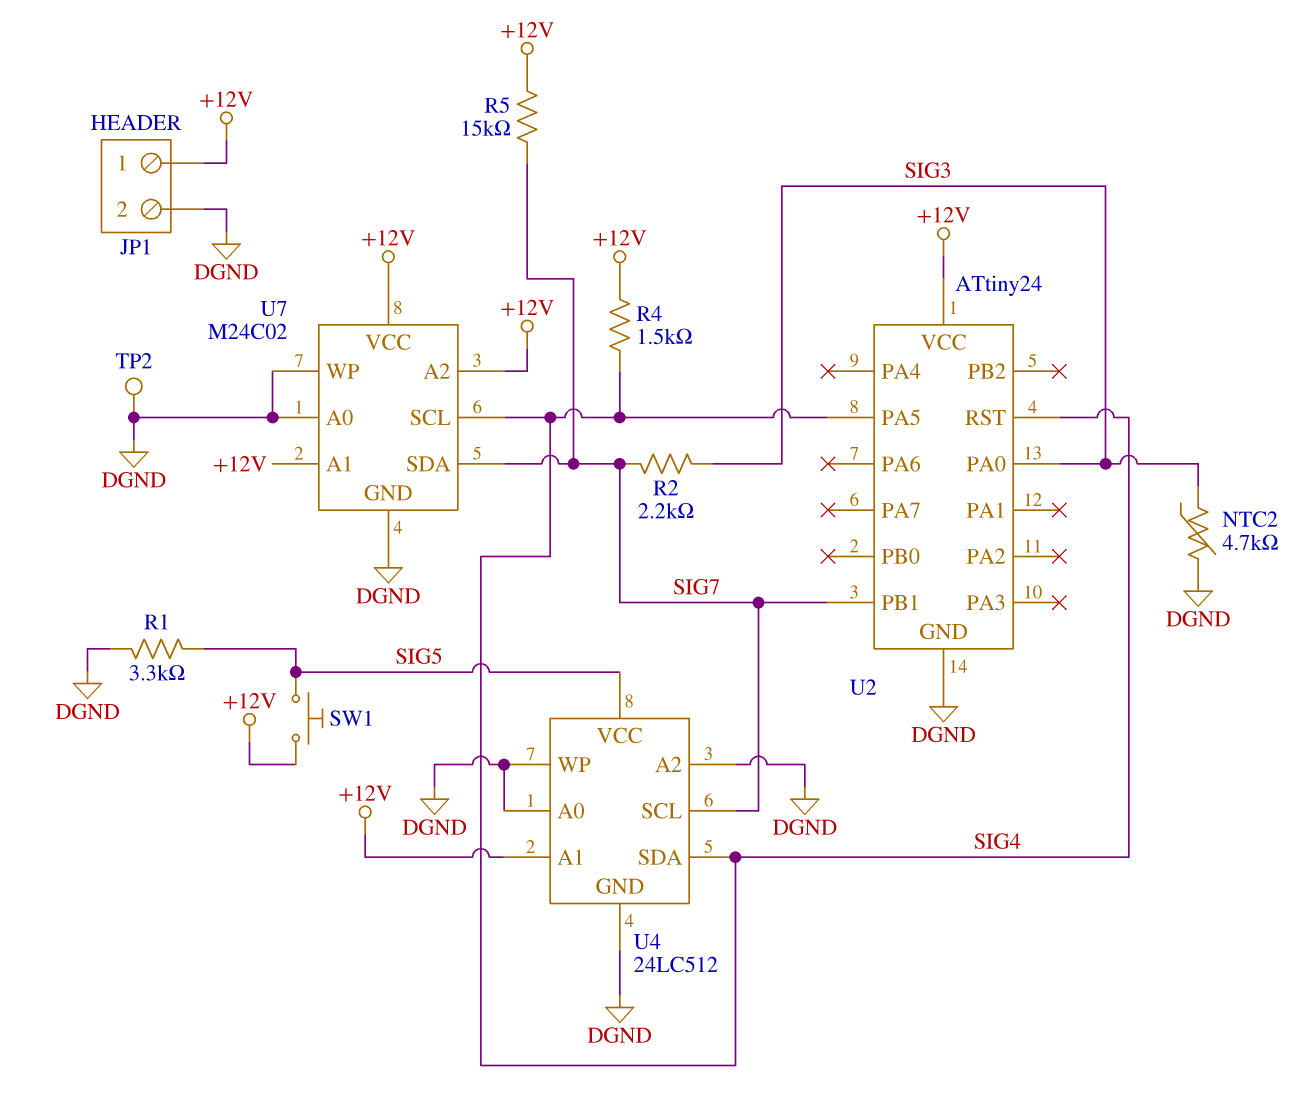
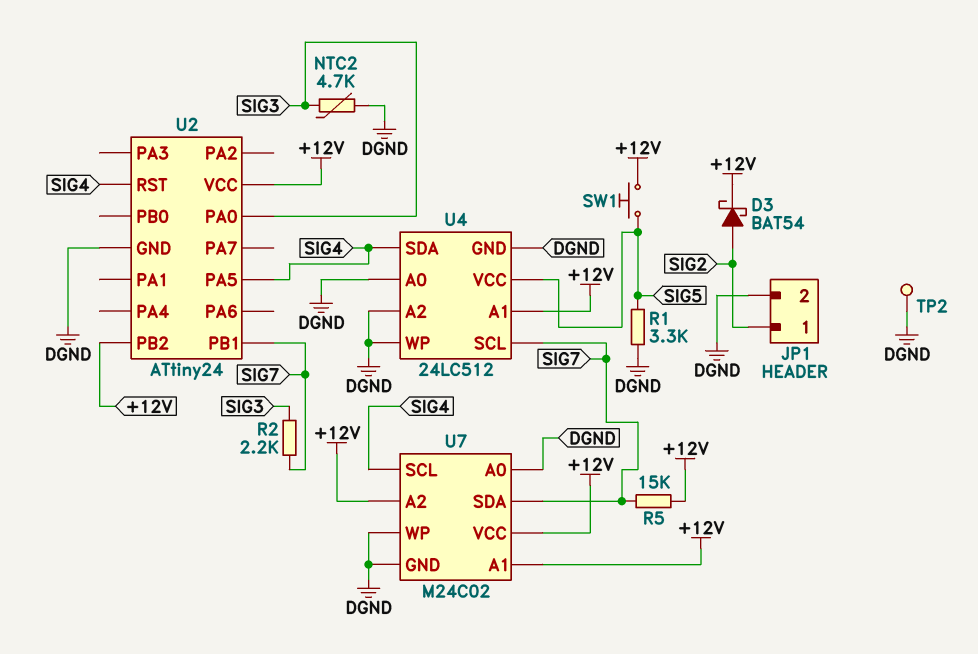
D3: none -> schottky BAT54 (A SIG2, K +12V)
JP1 pin 1: +12V -> SIG2
R4: 1.5k (+12V, SIG4) -> none
U2 pin PB2: none -> +12V

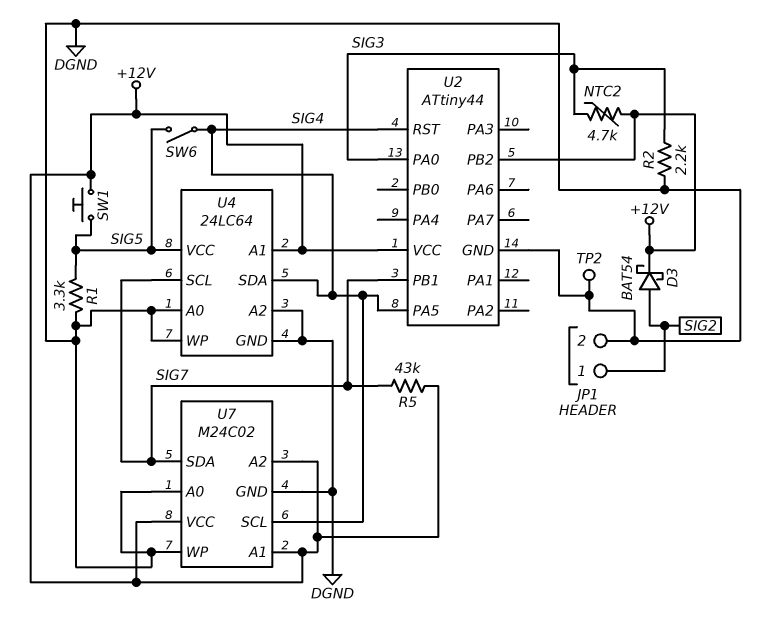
NTC2: 4.7k (DGND, SIG3) -> 4.7k (+12V, SIG3)
R2: 2.2k (SIG3, SIG7) -> 2.2k (DGND, SIG3)
R5: 15k (+12V, SIG7) -> 43k (+12V, SIG7)
SW6: none -> switch (SIG4, SIG5)
U2: ATtiny24 -> ATtiny44
U4: 24LC512 -> 24LC64

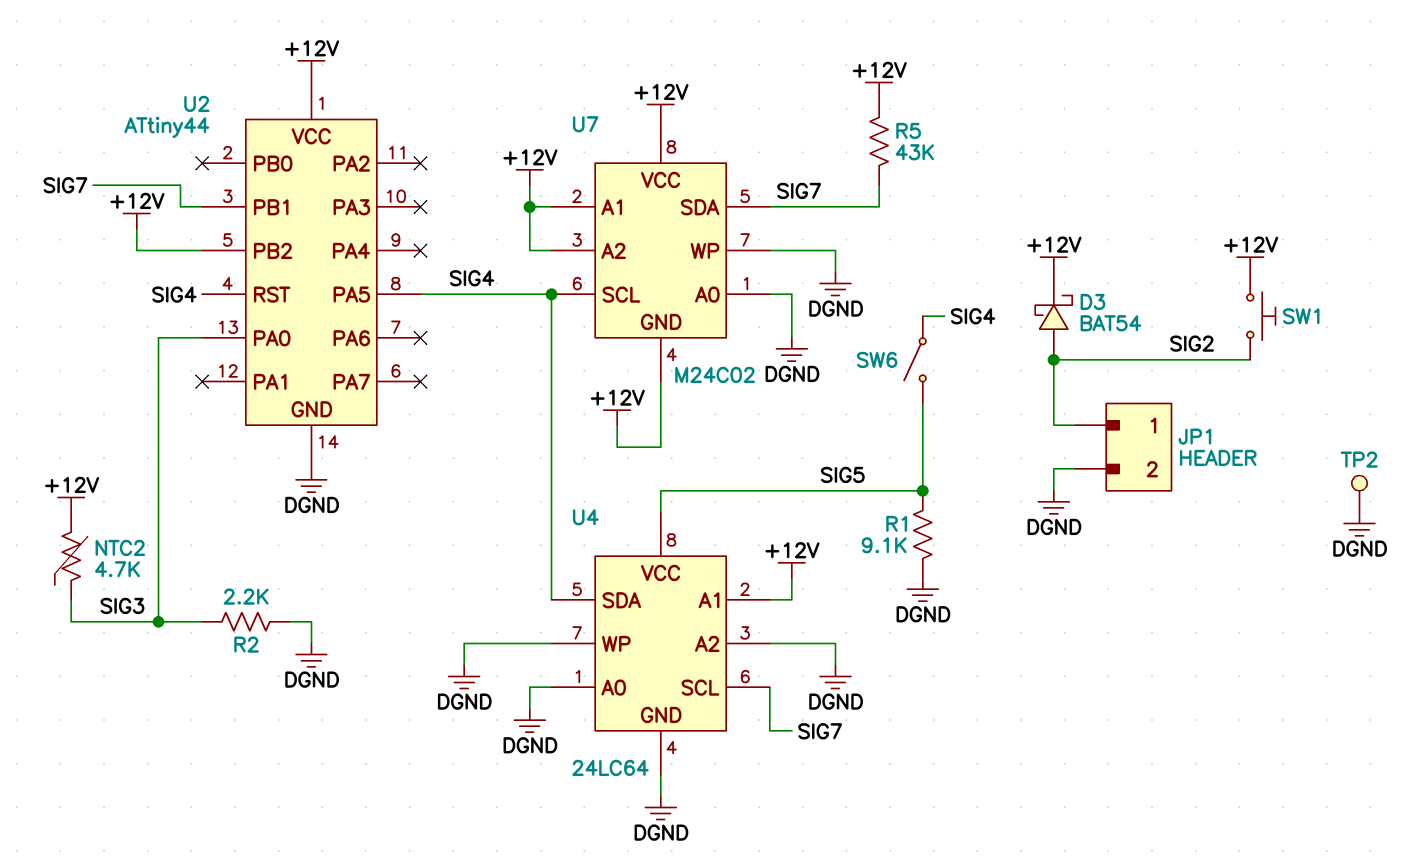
R1: 3.3k (DGND, SIG5) -> 9.1k (DGND, SIG5)
SW1: button (+12V, SIG5) -> button (+12V, SIG2)
U7 pin GND: DGND -> +12V

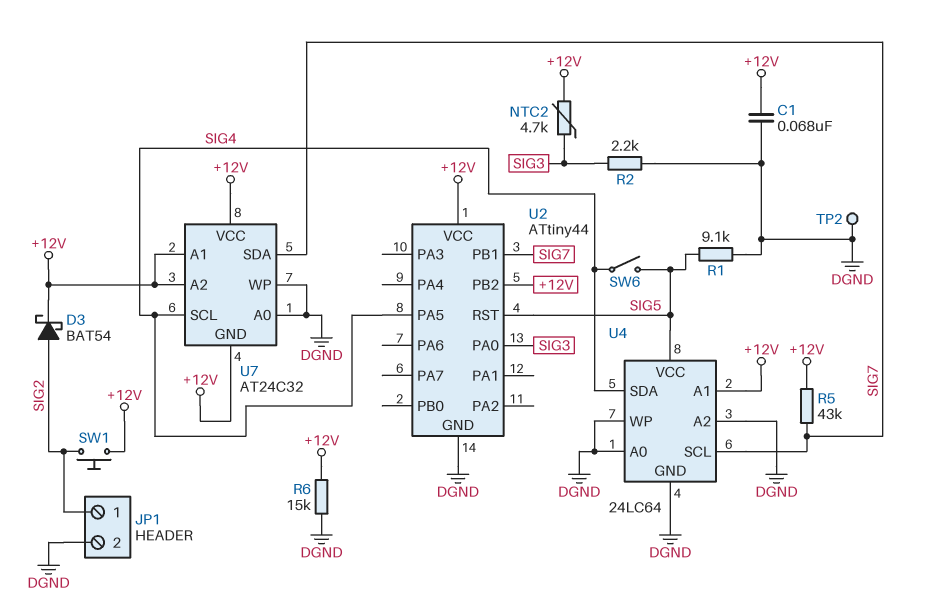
C1: none -> 68nF (+12V, DGND)
R6: none -> 15k (+12V, DGND)
U2 pin RST: SIG4 -> SIG5
U7: M24C02 -> AT24C32

